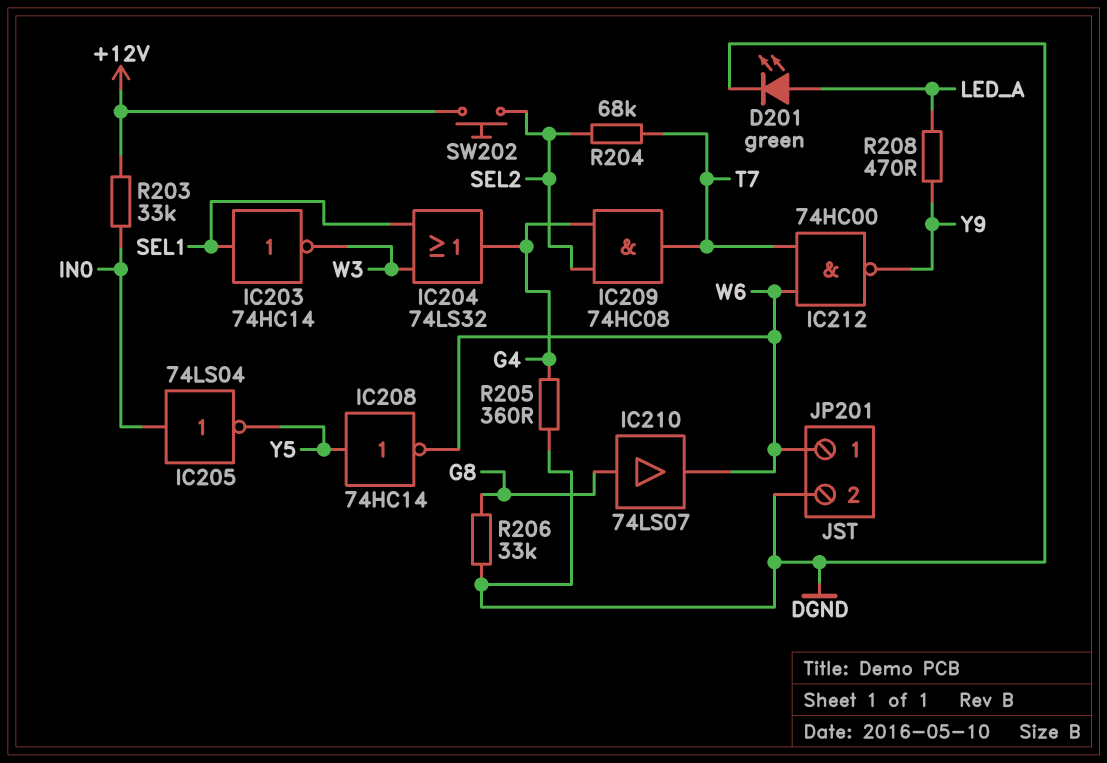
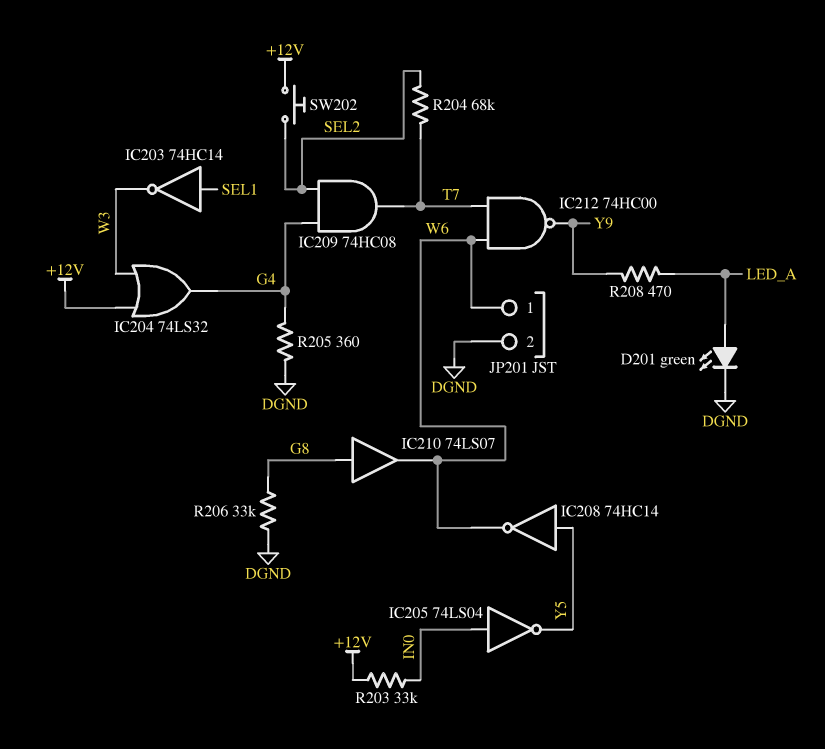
IC204: OR 74LS32 (in SEL1, in W3, out G4) -> OR 74LS32 (in +12V, in W3, out G4)

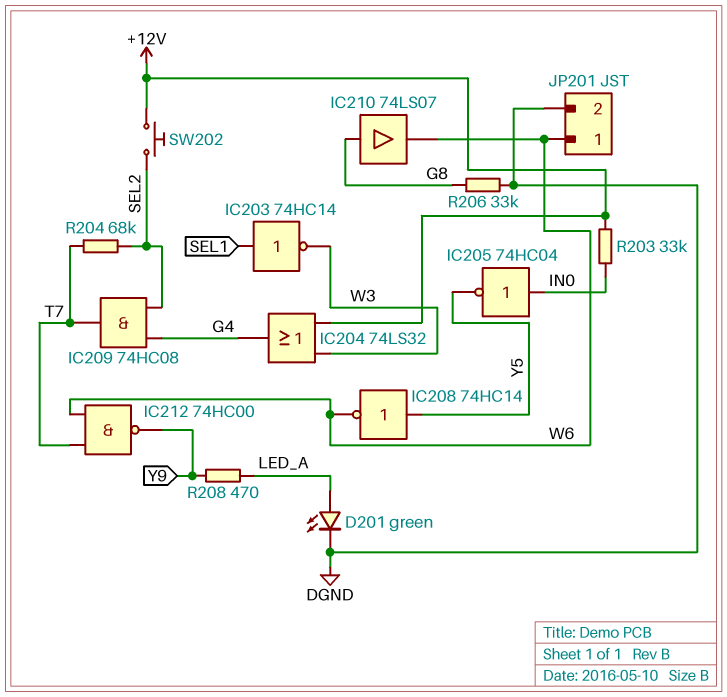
IC205: NOT 74LS04 (in IN0, out Y5) -> NOT 74HC04 (in IN0, out Y5)
R205: 360 (DGND, G4) -> none

